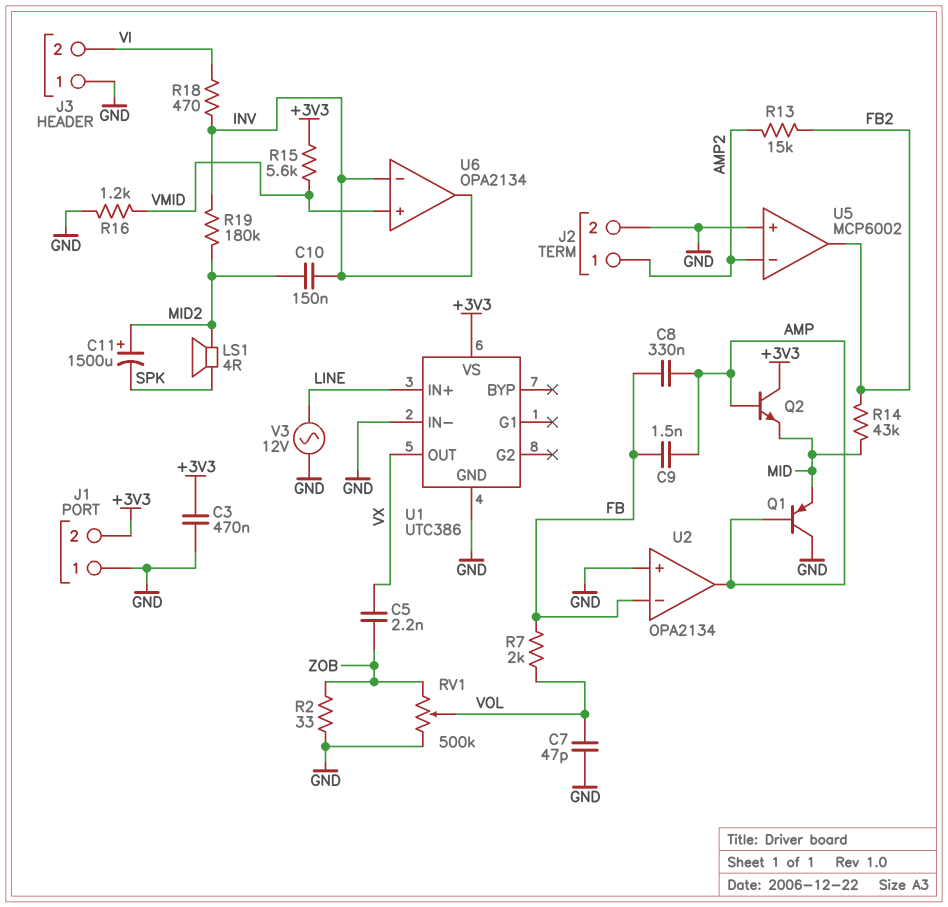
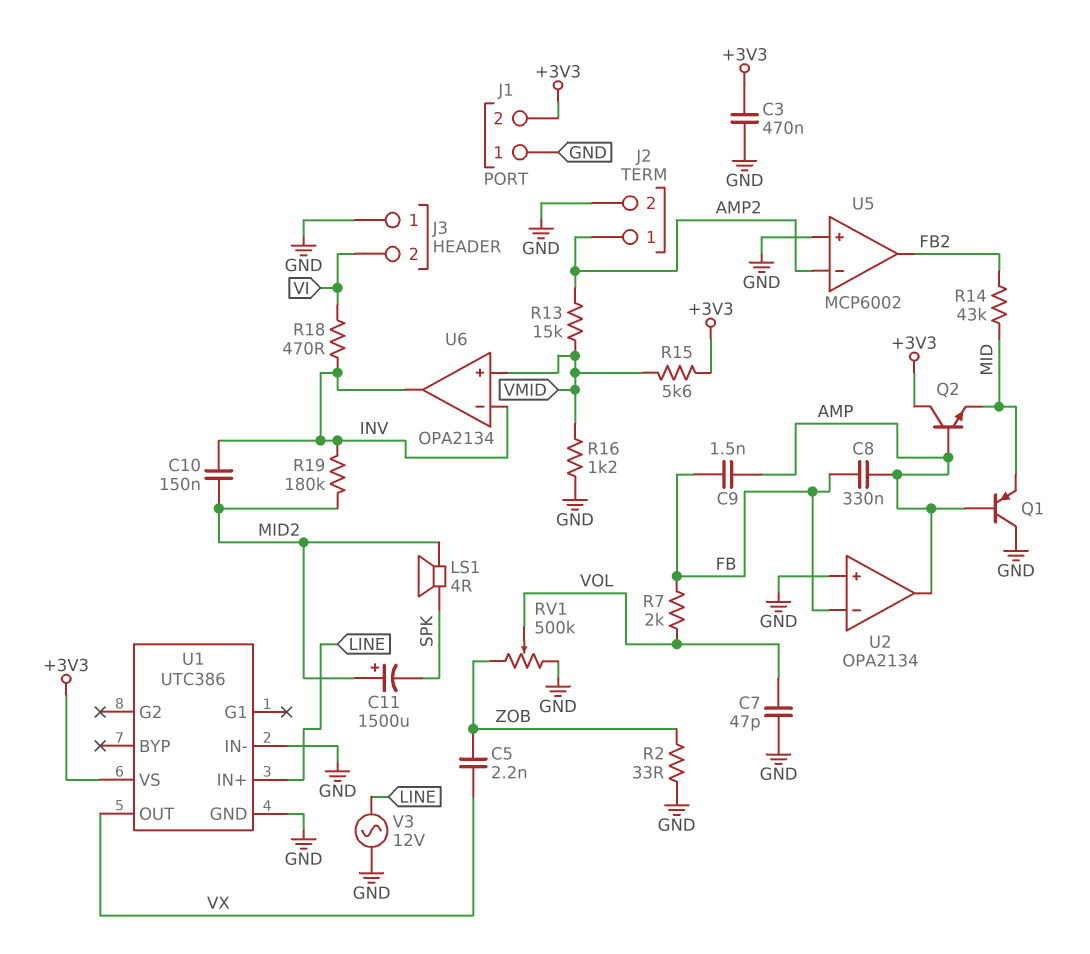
R13: 15k (AMP2, FB2) -> 15k (AMP2, VMID)

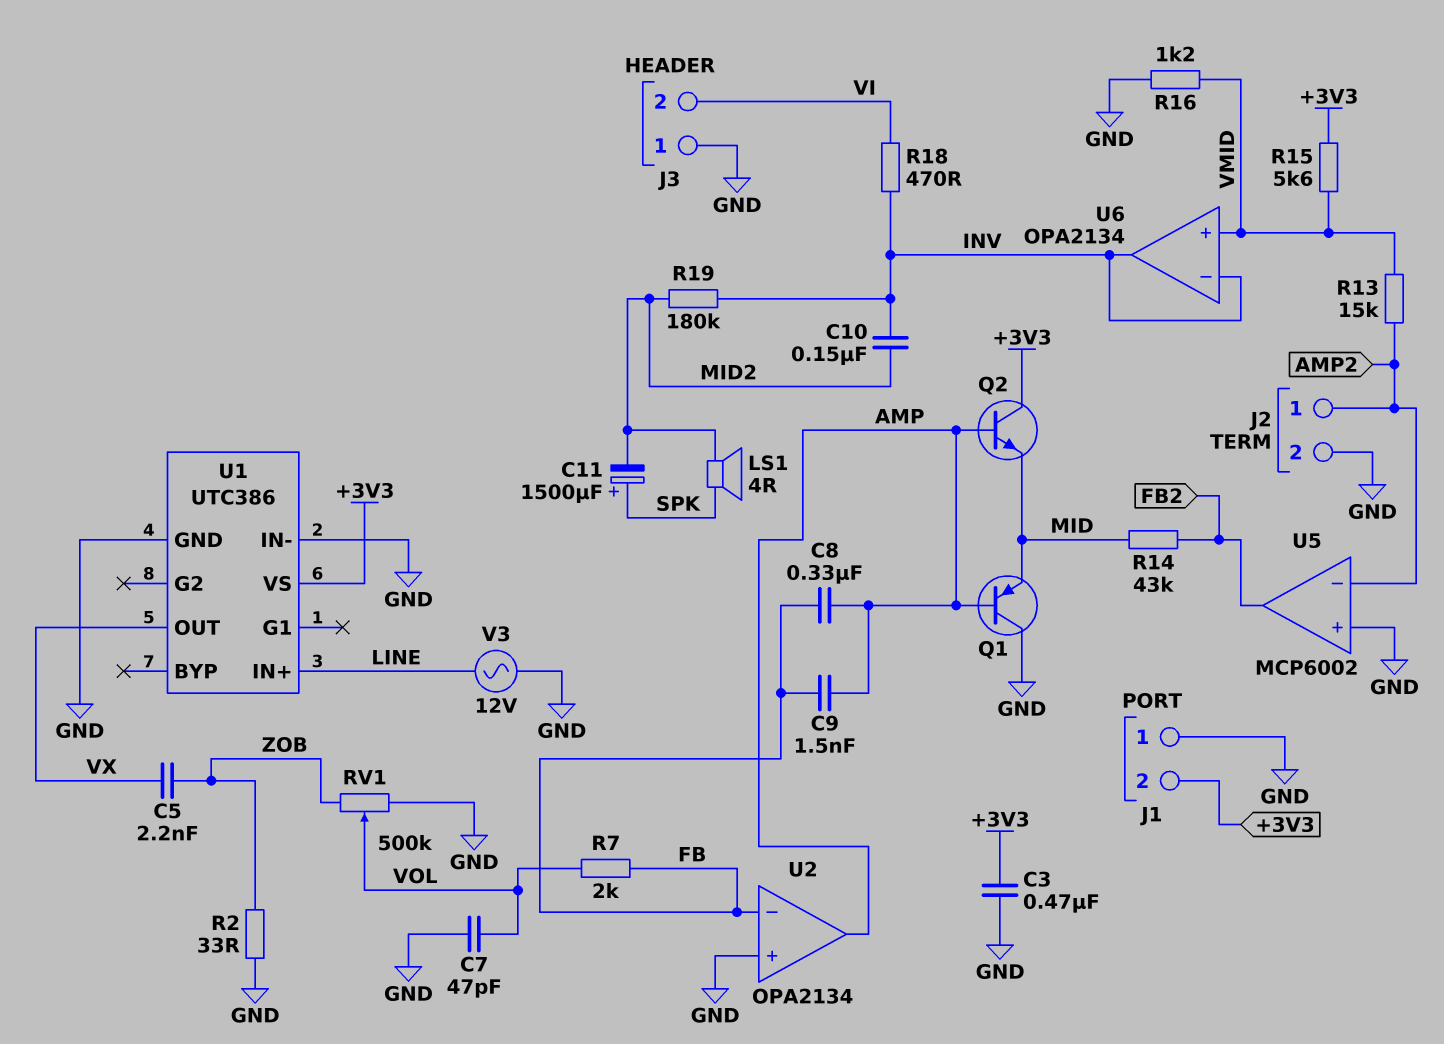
C11: 1500uF (plus MID2, minus SPK) -> 1500uF (plus SPK, minus MID2)

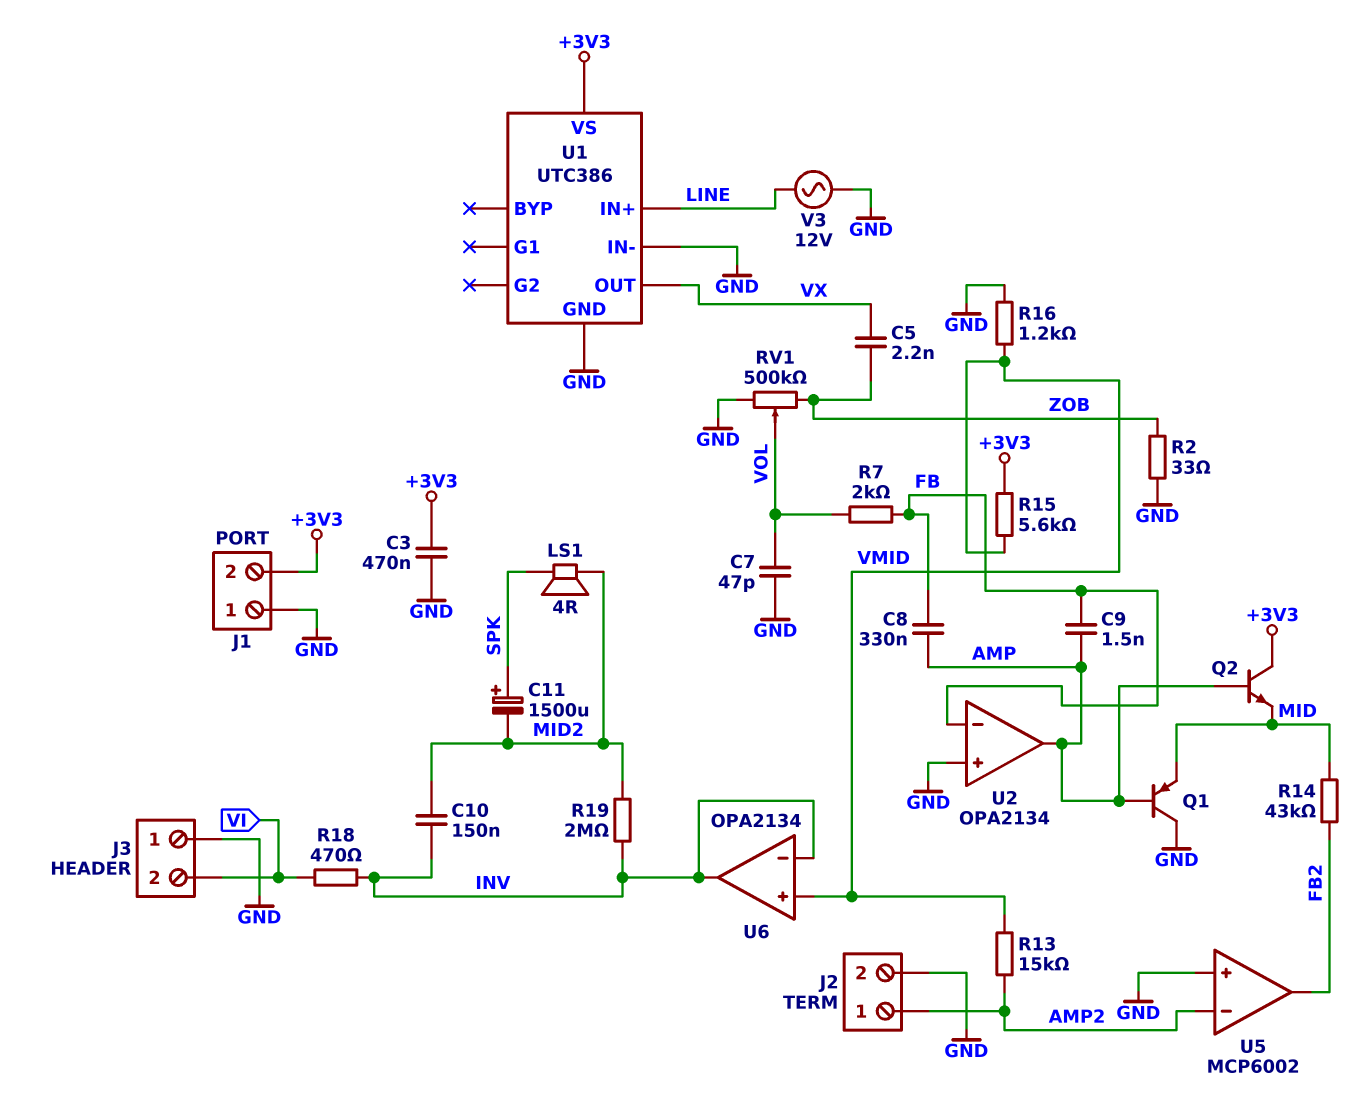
R19: 180k (INV, MID2) -> 2M (INV, MID2)

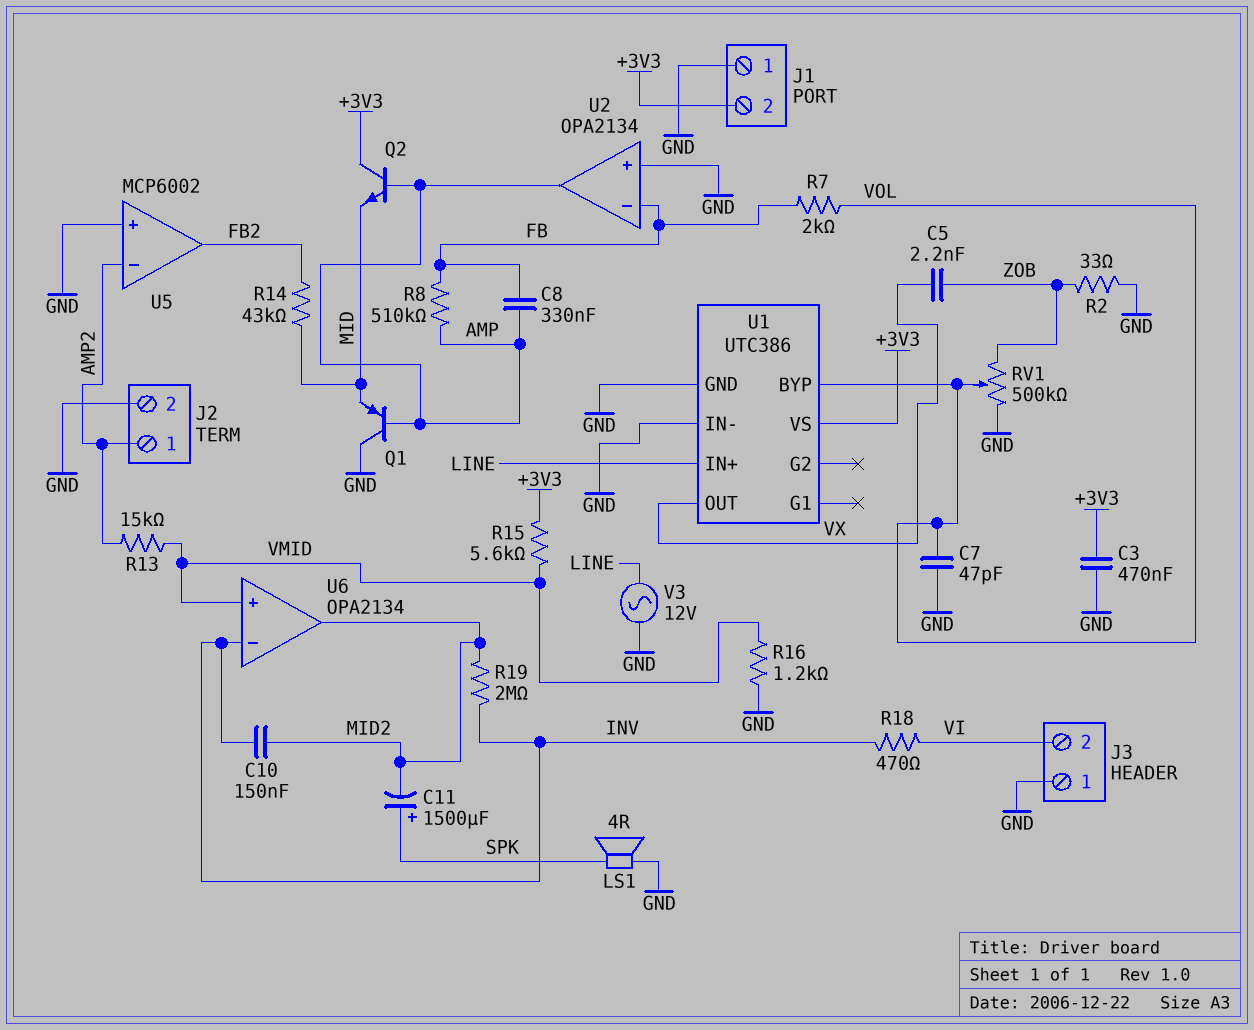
C9: 1.5nF (AMP, FB) -> none
LS1: speaker 4R (MID2, SPK) -> speaker 4R (GND, SPK)
R8: none -> 510k (AMP, FB)
U1 pin BYP: none -> VOL
U6 pin out: INV -> MID2

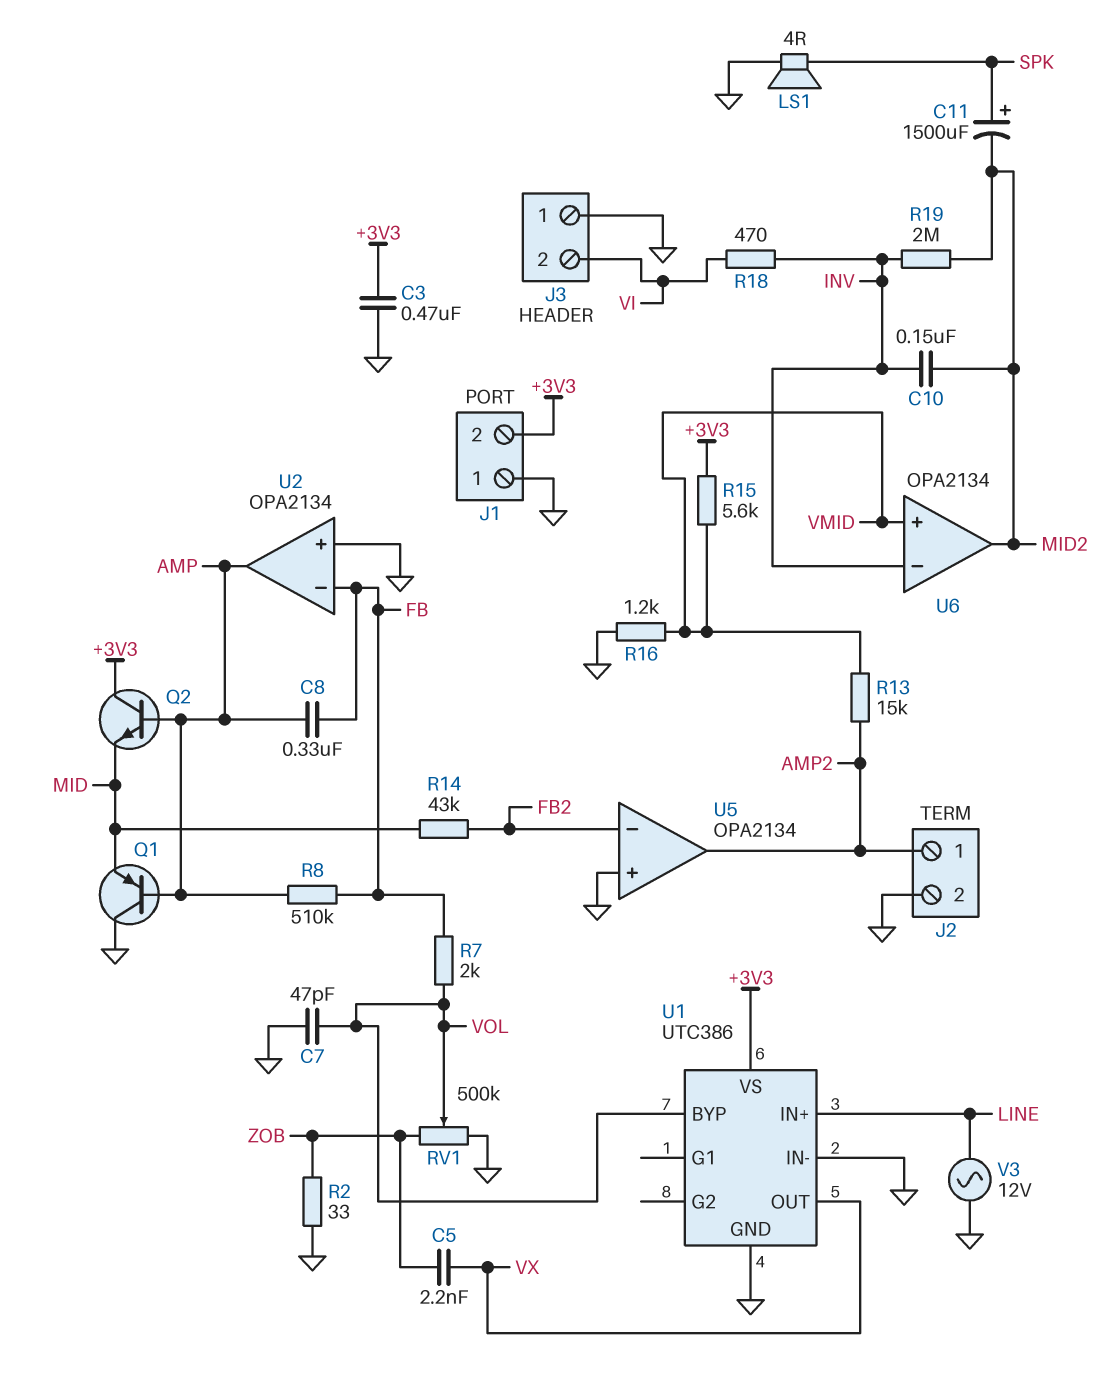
U5: MCP6002 -> OPA2134
U5 pin in-: AMP2 -> FB2
U5 pin out: FB2 -> AMP2

